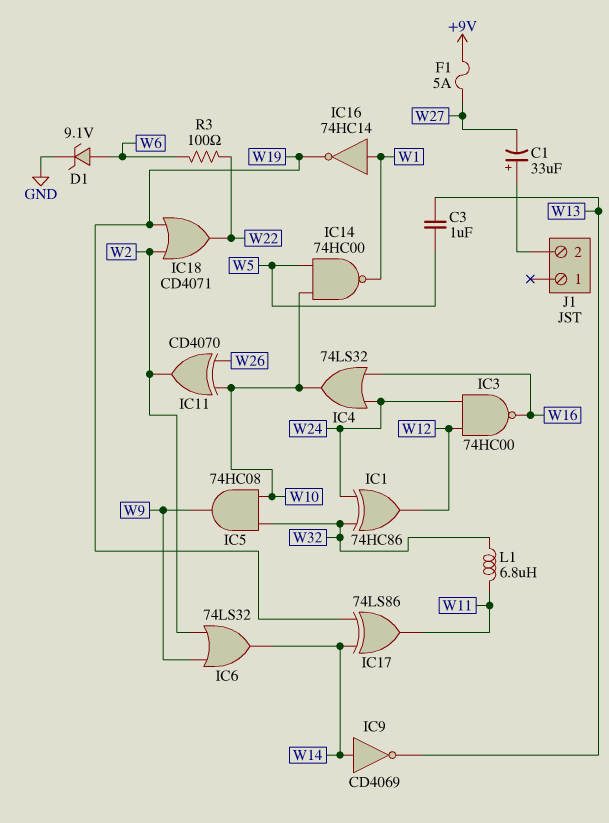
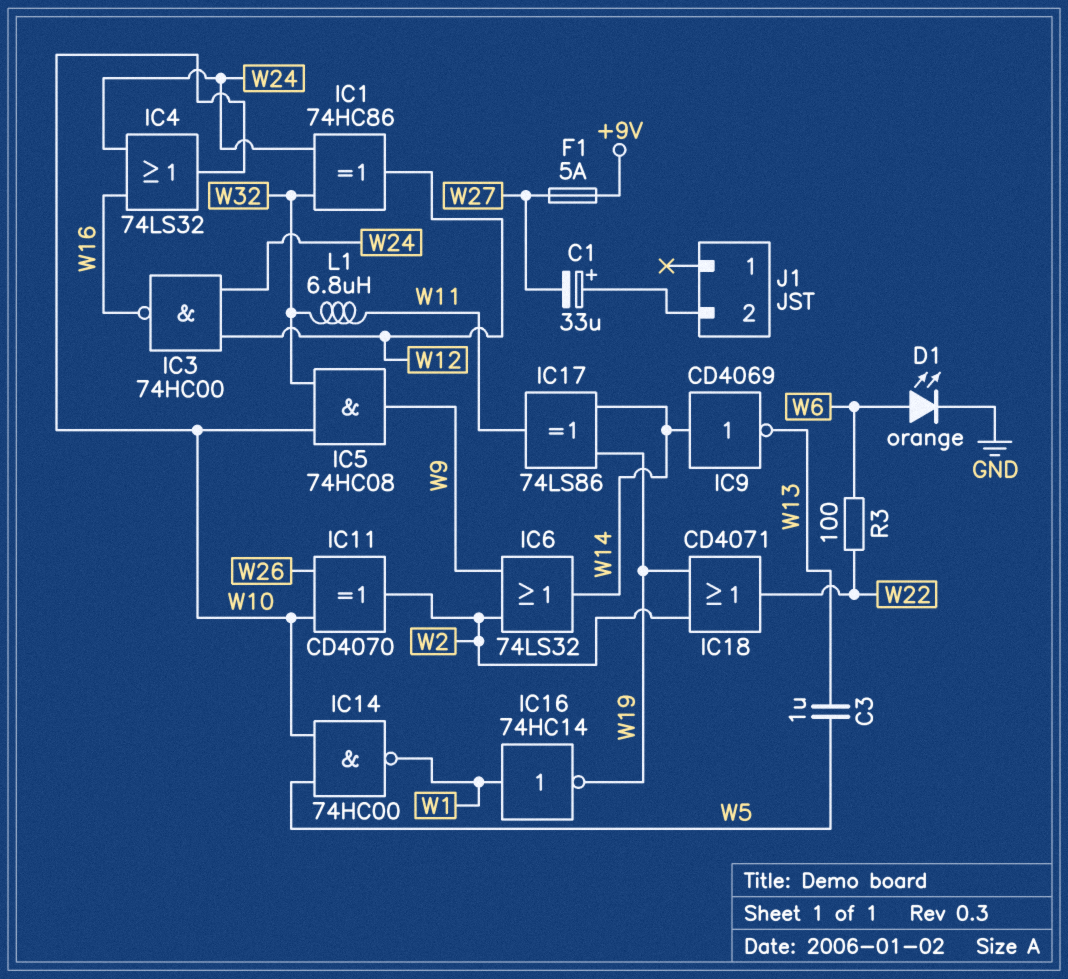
D1: zener 9.1V (A W6, K GND) -> LED orange (A W6, K GND)

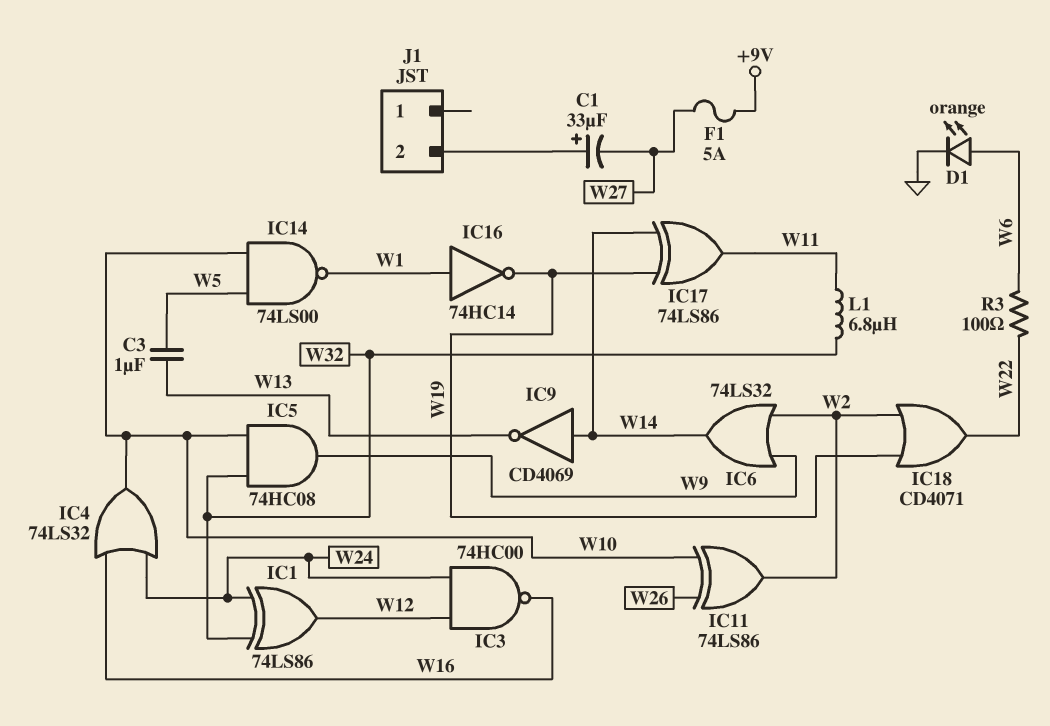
IC1: XOR 74HC86 (in W24, in W32, out W12) -> XOR 74LS86 (in W24, in W32, out W12)
IC11: XOR CD4070 (in W10, in W26, out W2) -> XOR 74LS86 (in W10, in W26, out W2)
IC14: NAND 74HC00 (in W5, in W10, out W1) -> NAND 74LS00 (in W5, in W10, out W1)

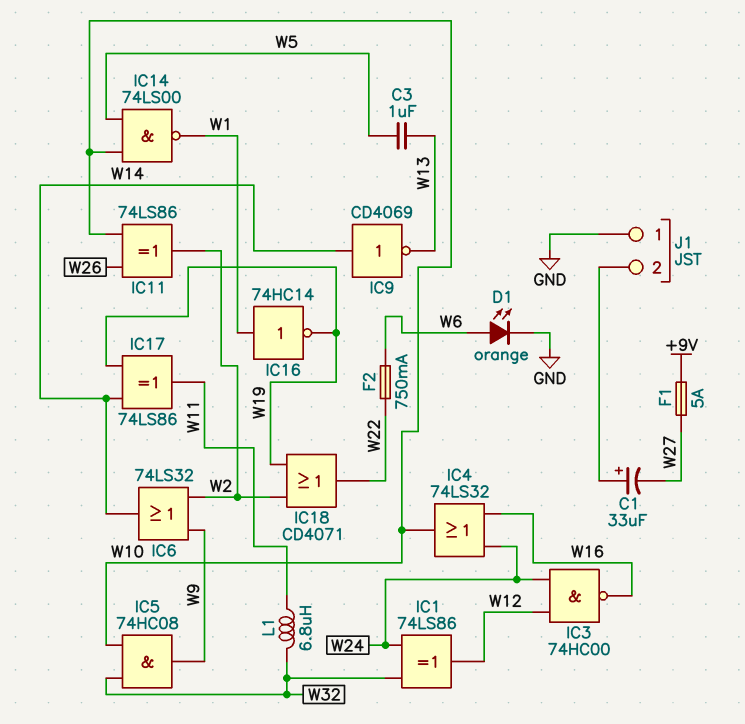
F2: none -> 750mA (W6, W22)
J1 pin 1: none -> GND
R3: 100 (W6, W22) -> none

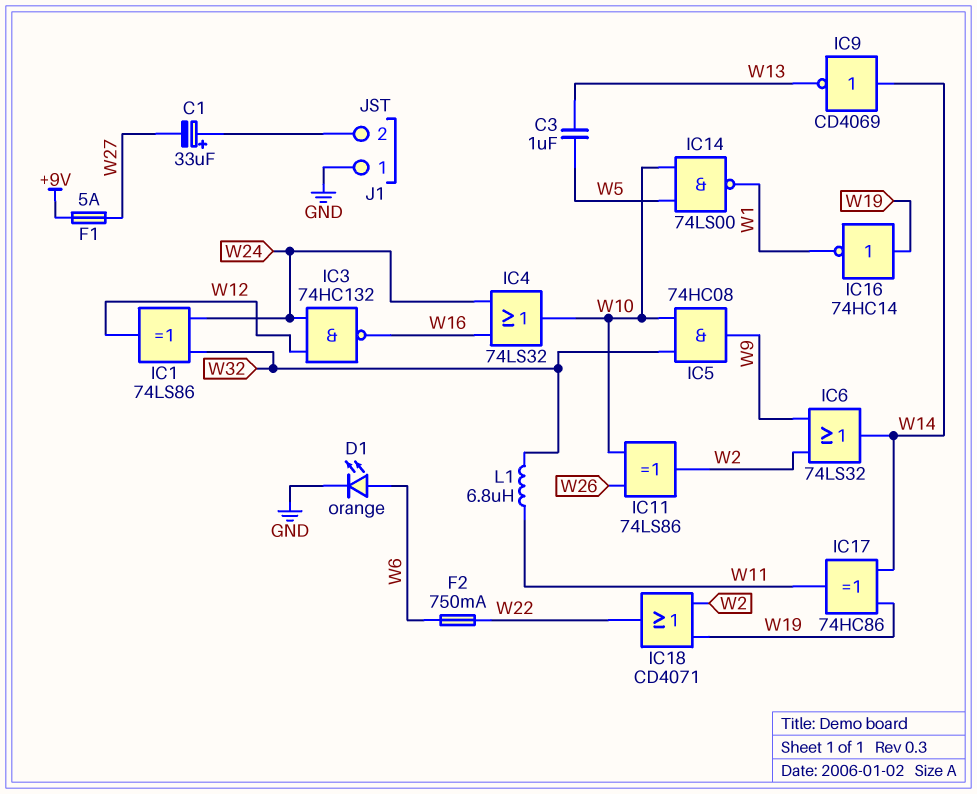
IC3: NAND 74HC00 (in W12, in W24, out W16) -> NAND 74HC132 (in W12, in W24, out W16)
IC16: NOT 74HC14 (in W1, out W19) -> NOT 74HC14 (in W19, out W1)
IC17: XOR 74LS86 (in W14, in W19, out W11) -> XOR 74HC86 (in W14, in W19, out W11)

